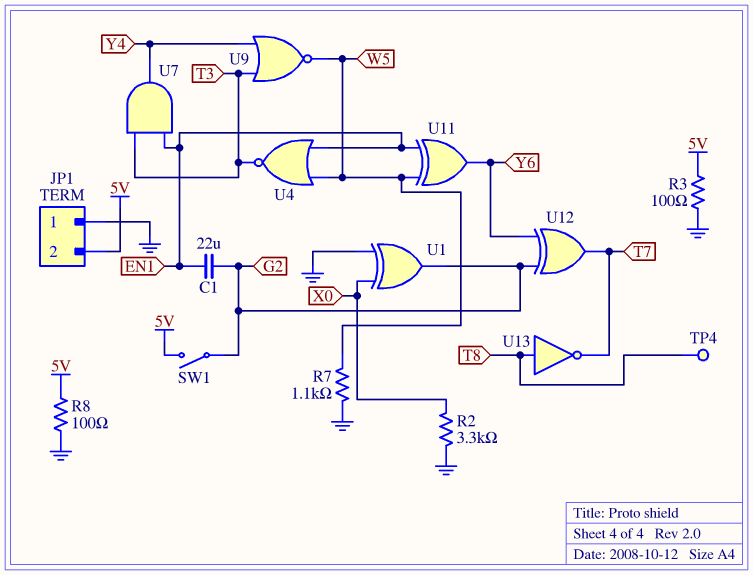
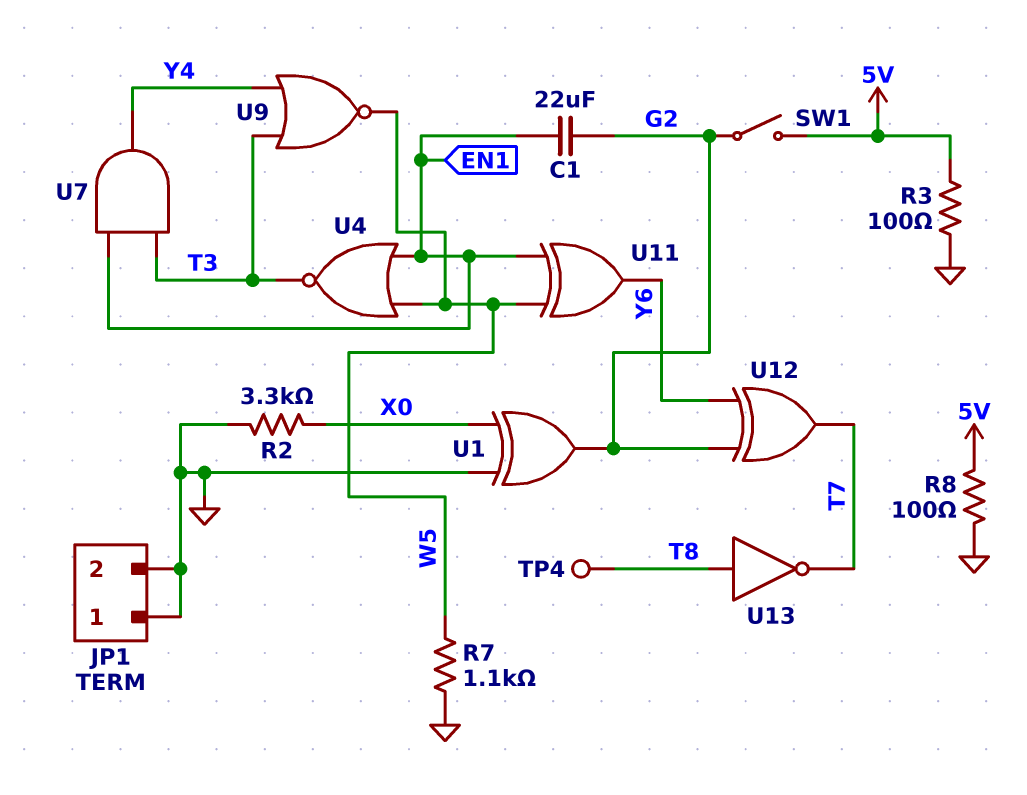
JP1 pin 2: 5V -> GND

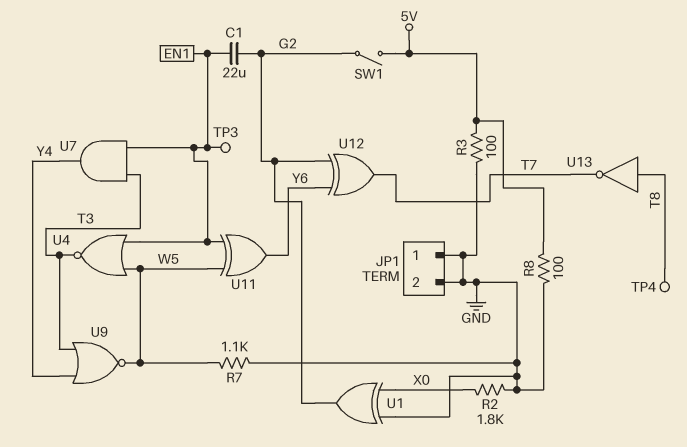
R2: 3.3k (GND, X0) -> 1.8k (GND, X0)
TP3: none -> test point (EN1)

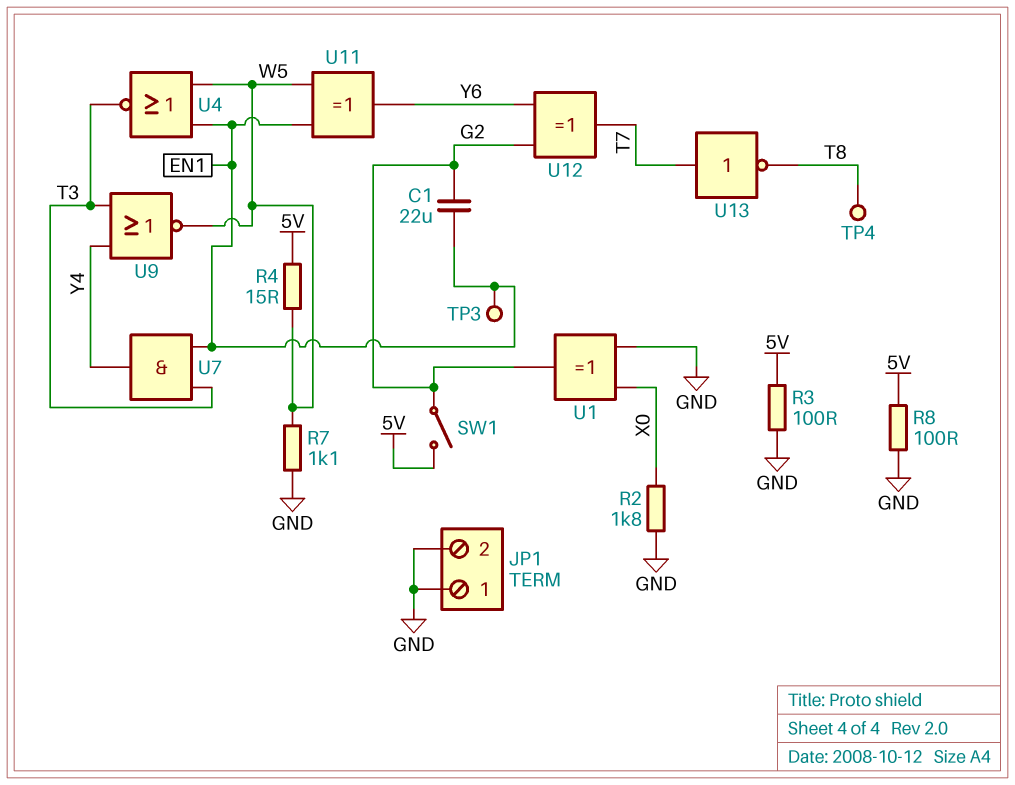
R4: none -> 15 (5V, W5)
U13: NOT (in T8, out T7) -> NOT (in T7, out T8)

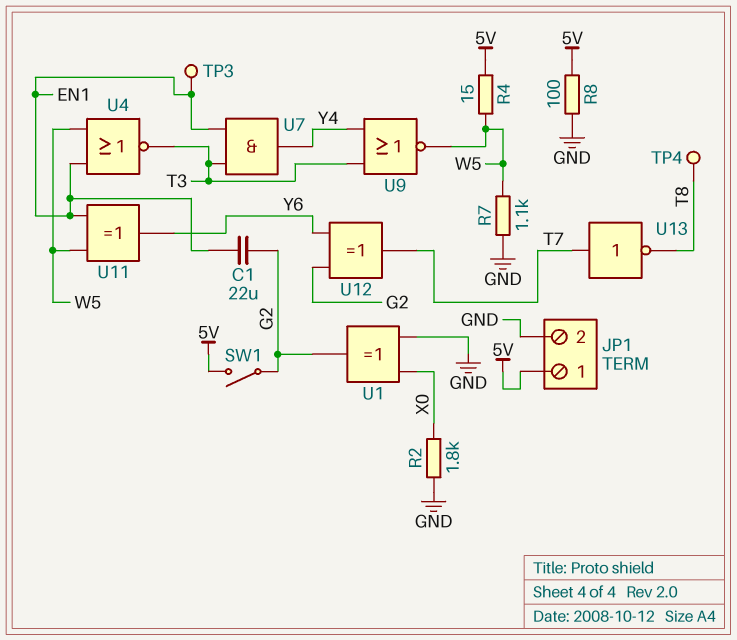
JP1 pin 1: GND -> 5V
R3: 100 (5V, GND) -> none

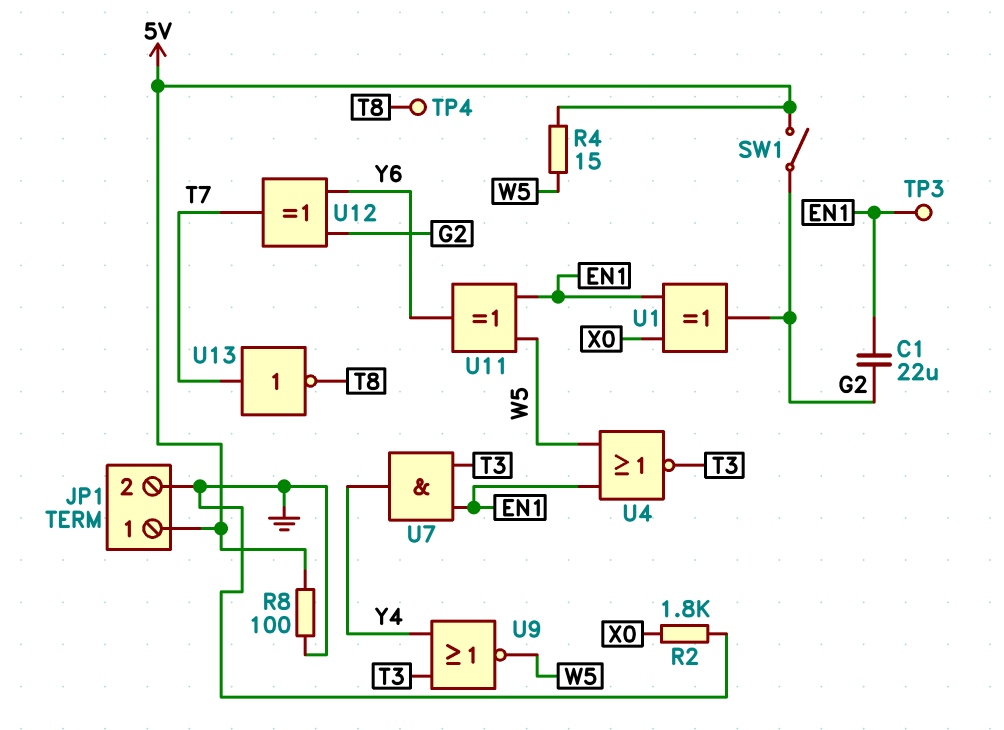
R7: 1.1k (GND, W5) -> none
U1: XOR (in GND, in X0, out G2) -> XOR (in EN1, in X0, out G2)

